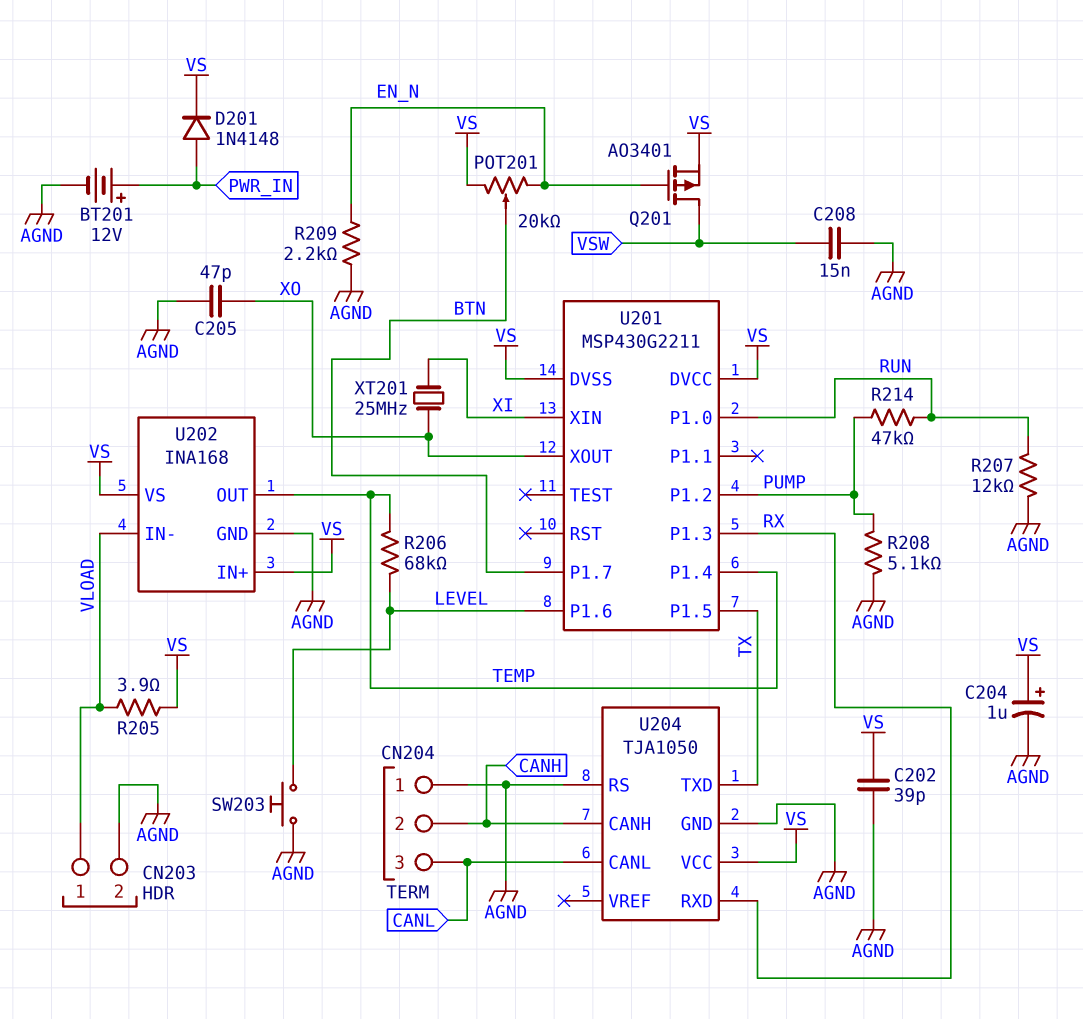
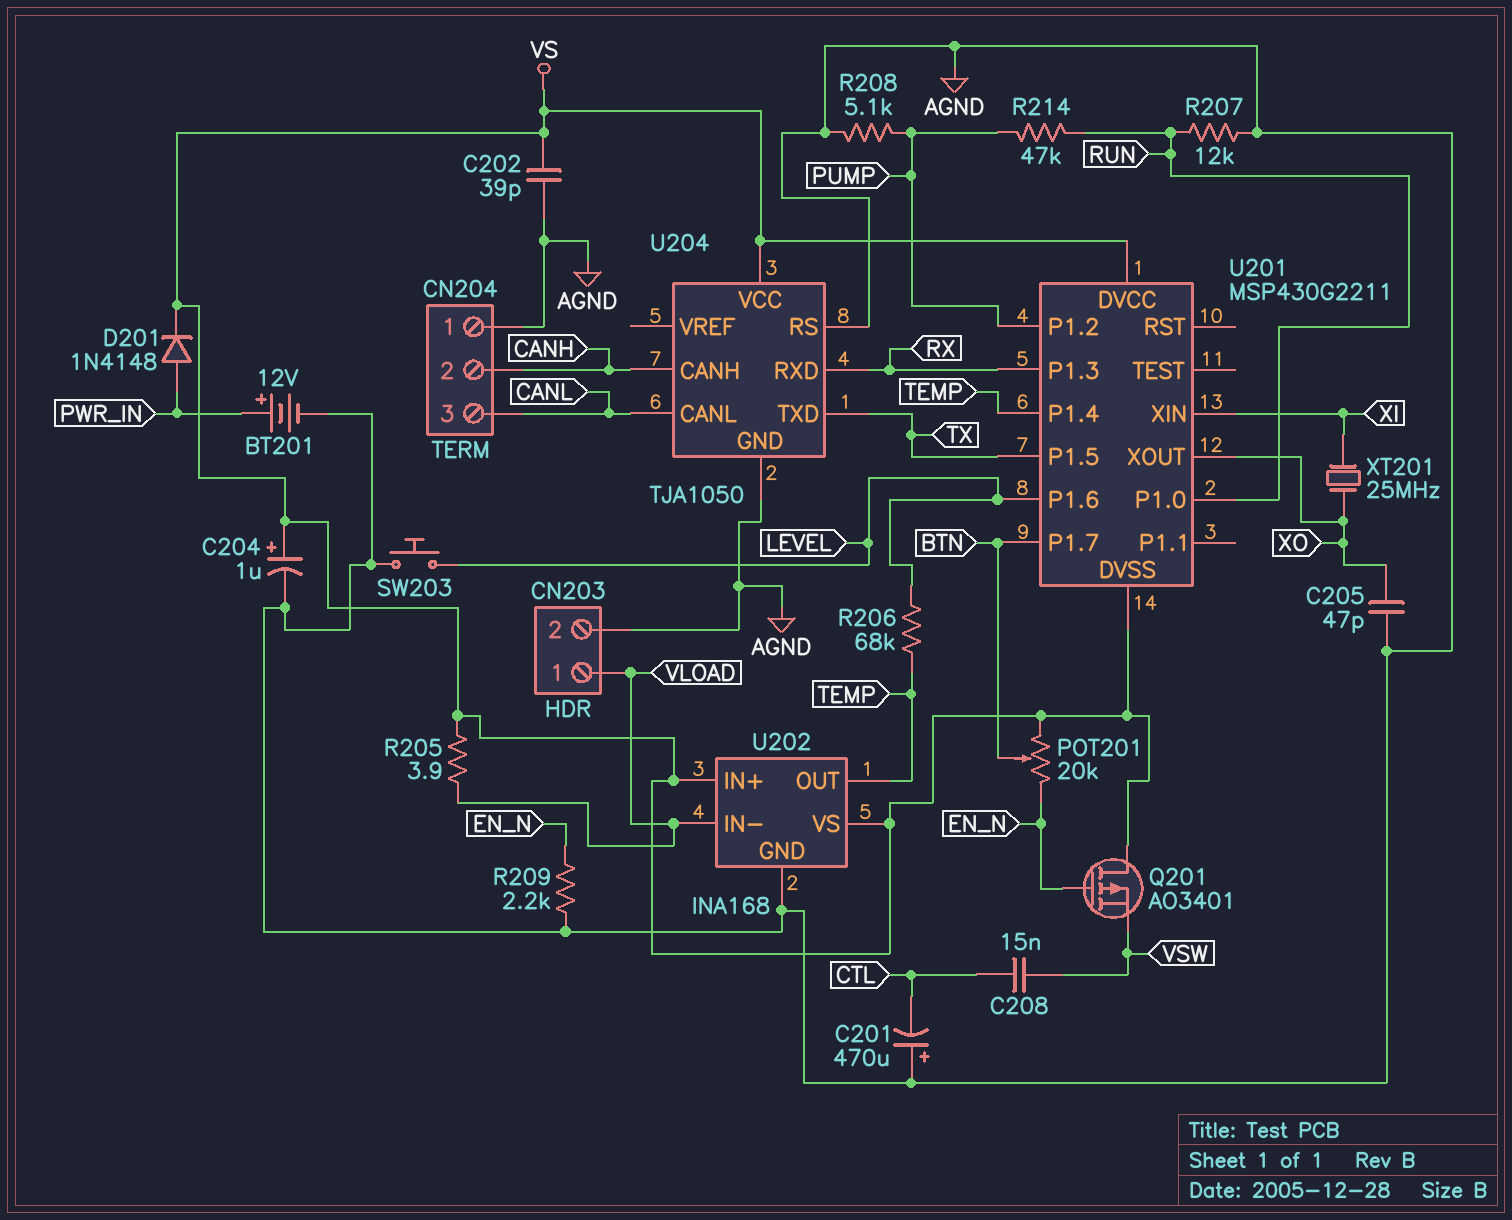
C201: none -> 470uF (plus AGND, minus CTL)
C208: 15nF (AGND, VSW) -> 15nF (CTL, VSW)
Q201: PMOS AO3401 (G EN_N, D VSW, S VS) -> PMOS AO3401 (G EN_N, D VS, S VSW)

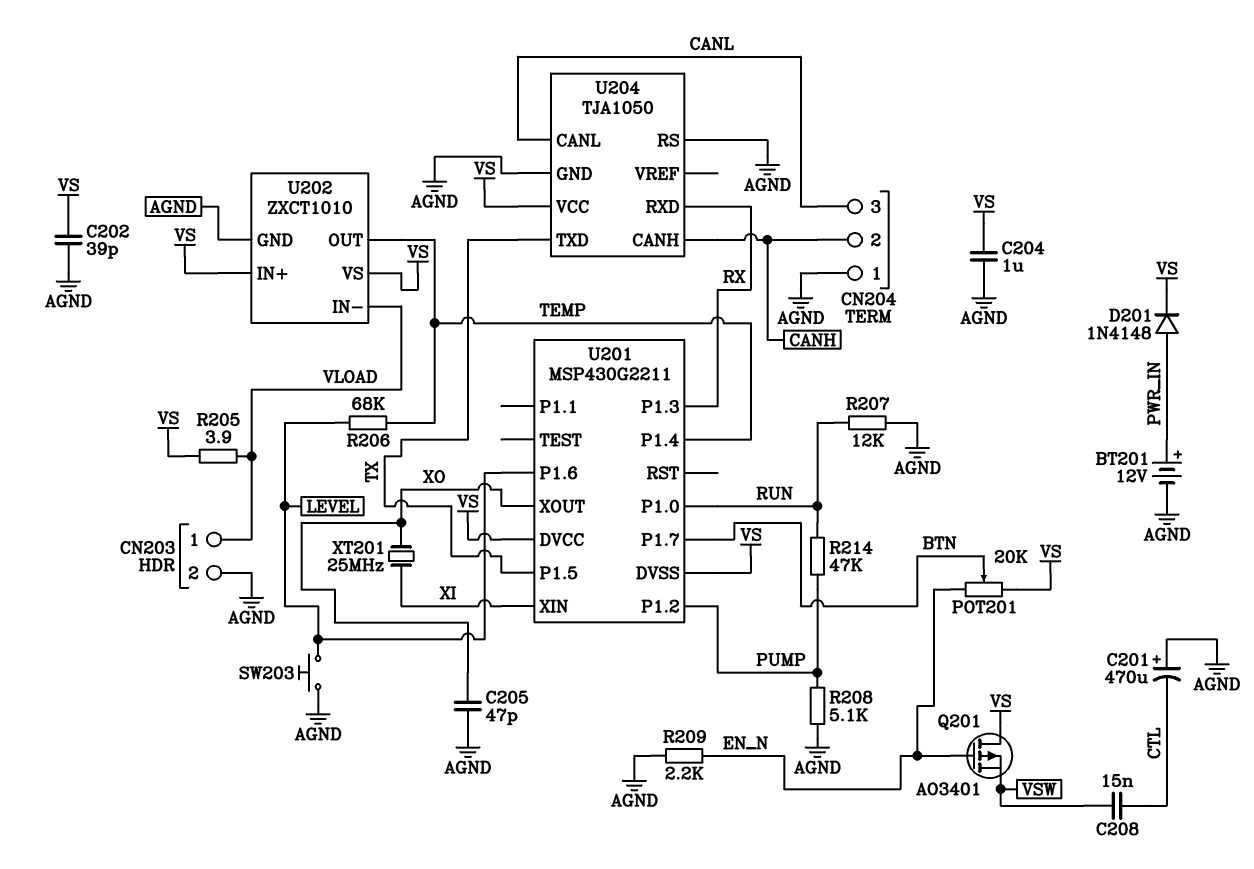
C204: 1uF (plus VS, minus AGND) -> 1uF (AGND, VS)
U202: INA168 -> ZXCT1010

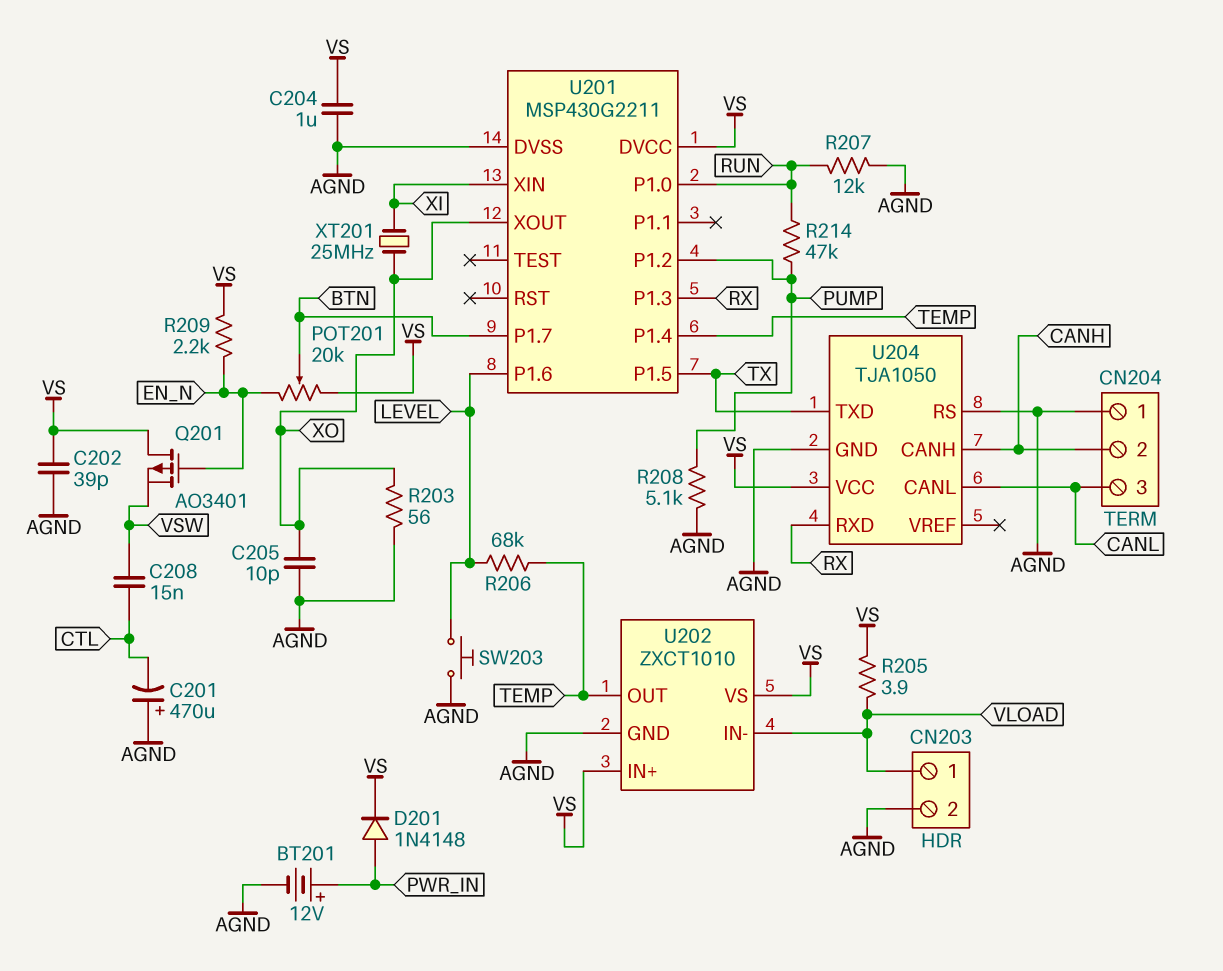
C205: 47pF (AGND, XO) -> 10pF (AGND, XO)
R203: none -> 56 (AGND, XO)
R209: 2.2k (AGND, EN_N) -> 2.2k (EN_N, VS)
U201 pin DVSS: VS -> AGND

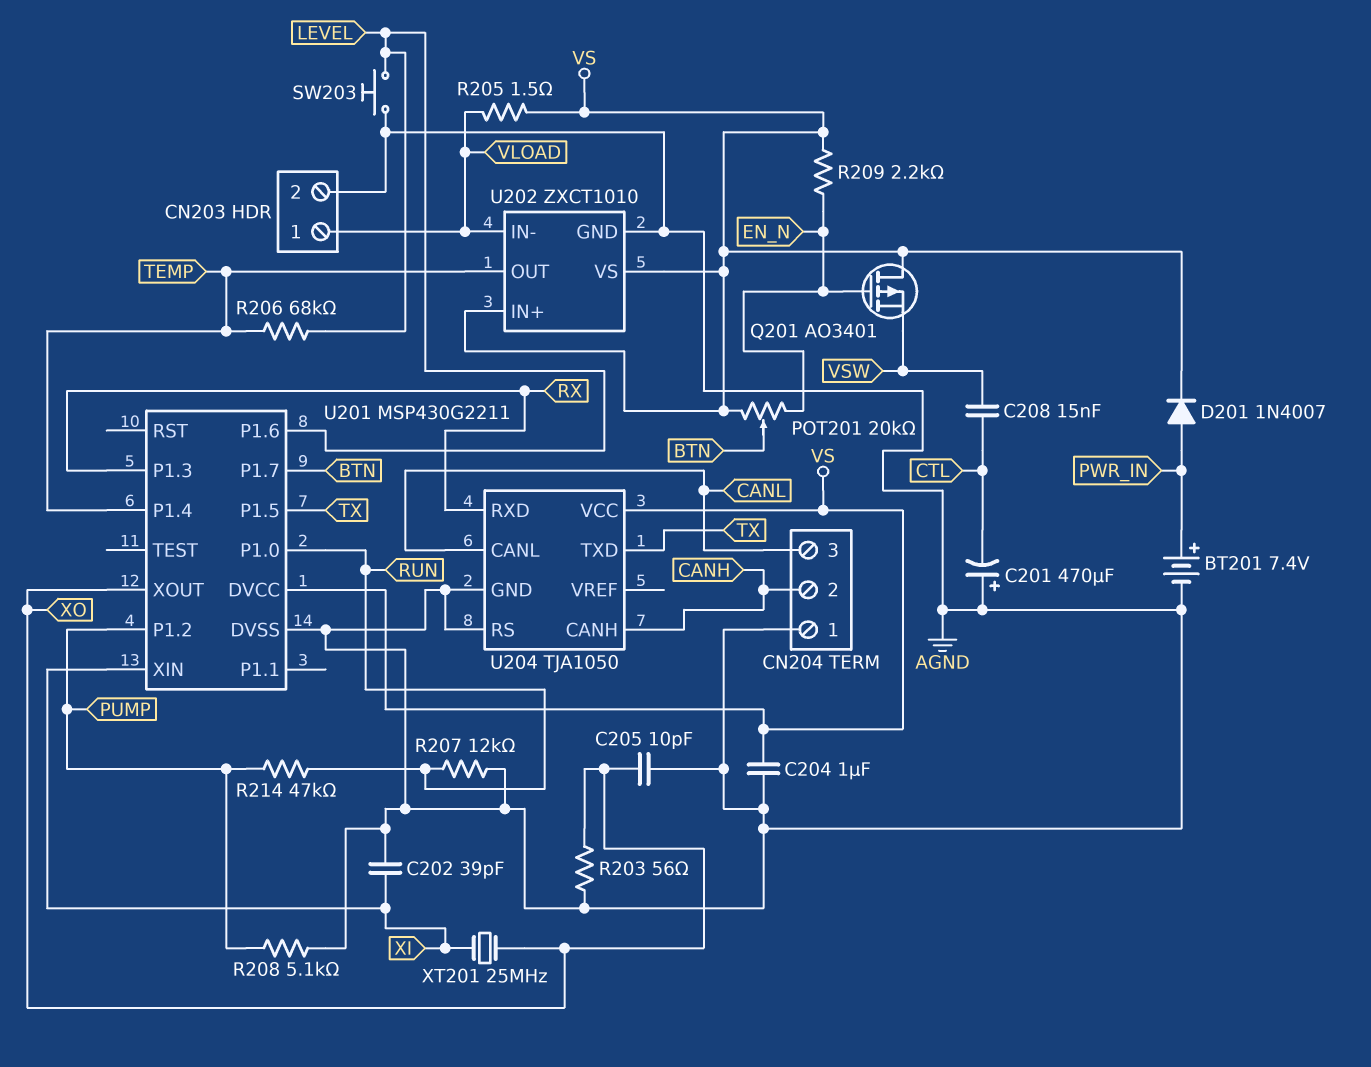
BT201: 12V (plus PWR_IN, minus AGND) -> 7.4V (plus PWR_IN, minus AGND)
C202: 39pF (AGND, VS) -> 39pF (AGND, XI)
D201: diode 1N4148 (A PWR_IN, K VS) -> diode 1N4007 (A PWR_IN, K VS)
R205: 3.9 (VLOAD, VS) -> 1.5 (VLOAD, VS)

